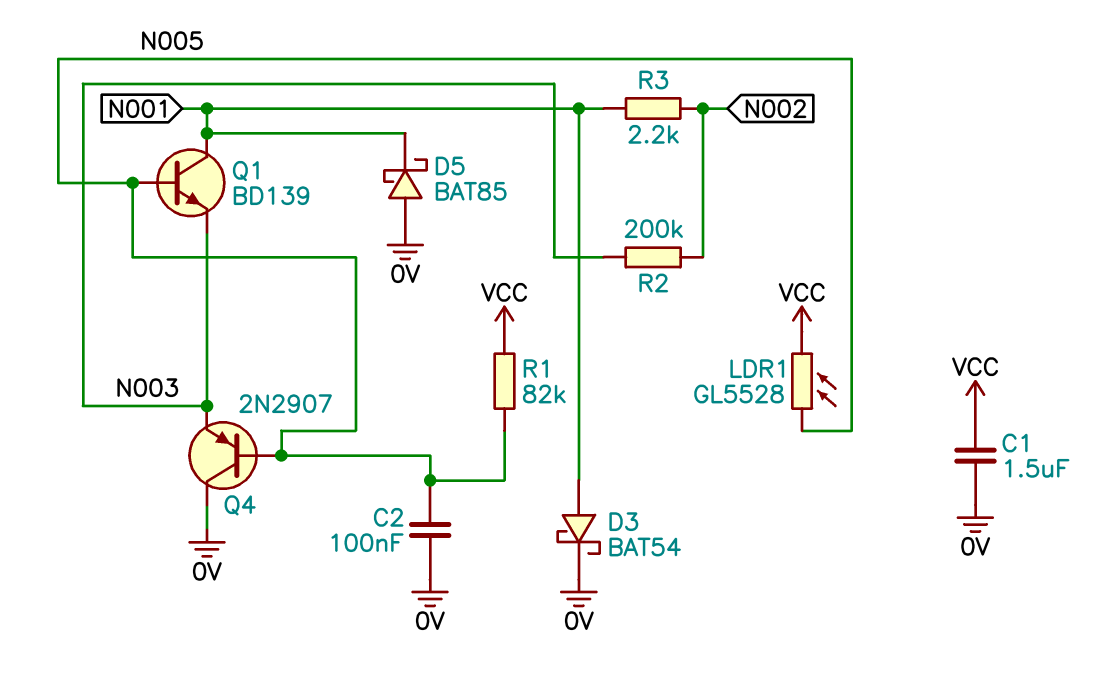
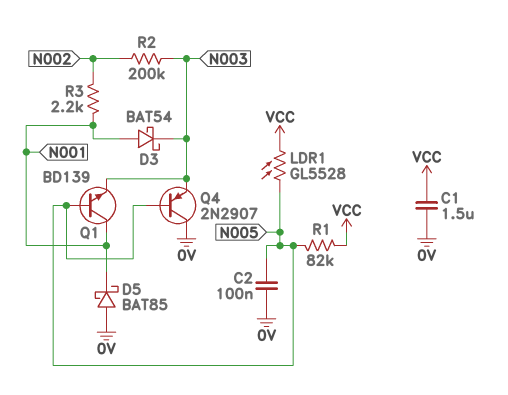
D3: schottky BAT54 (A N001, K 0V) -> schottky BAT54 (A N001, K N003)

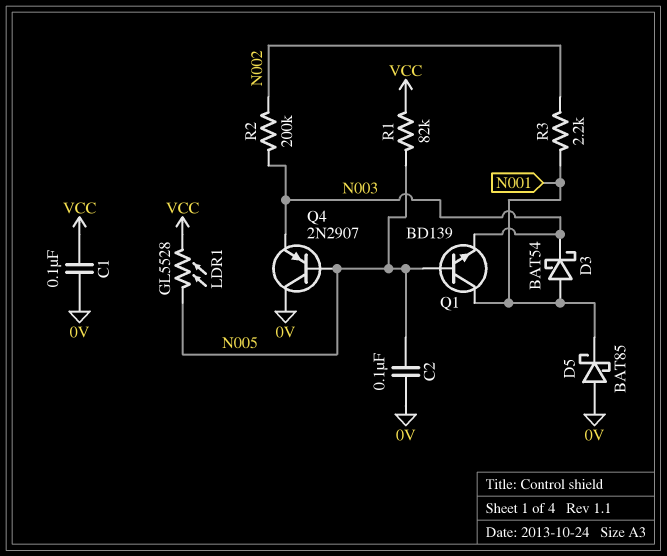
C1: 1.5uF (0V, VCC) -> 100nF (0V, VCC)

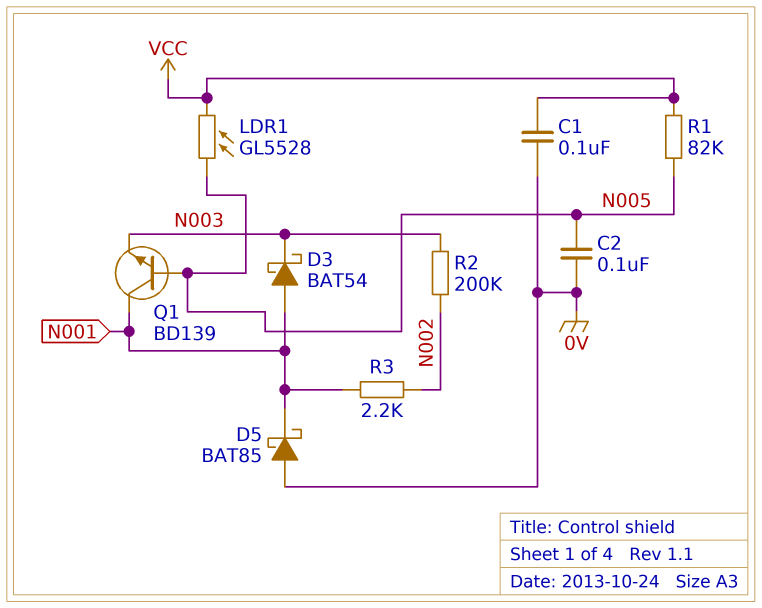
Q4: PNP 2N2907 (B N005, C 0V, E N003) -> none

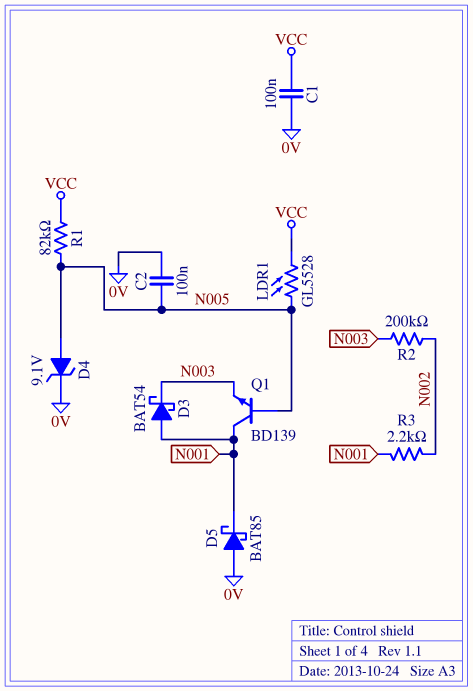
D4: none -> zener 9.1V (A N005, K 0V)

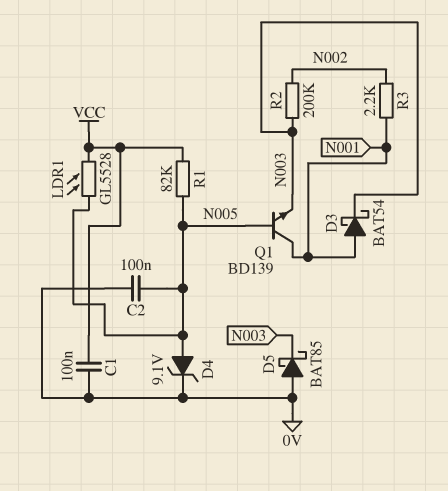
D5: schottky BAT85 (A 0V, K N001) -> schottky BAT85 (A 0V, K N003)

